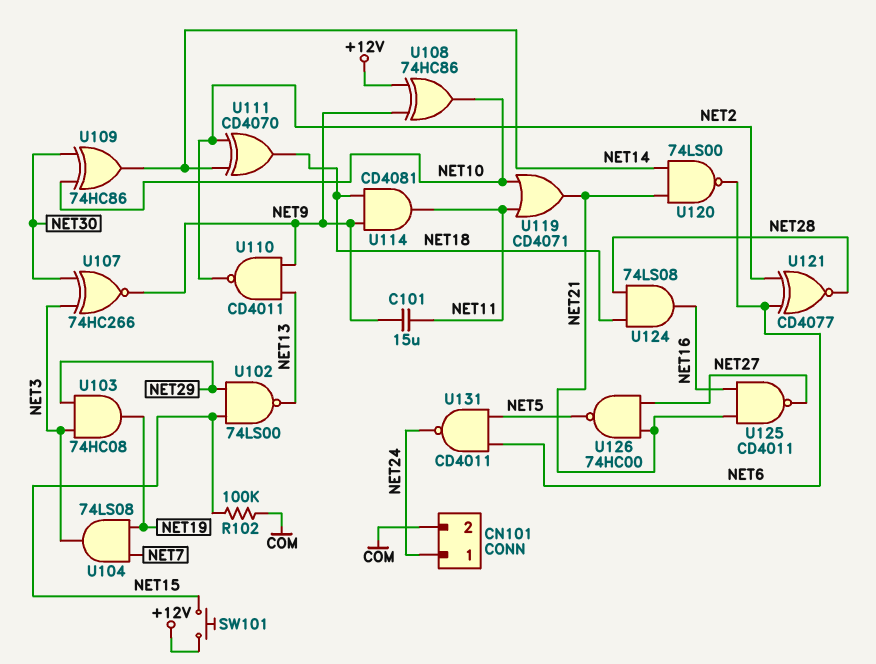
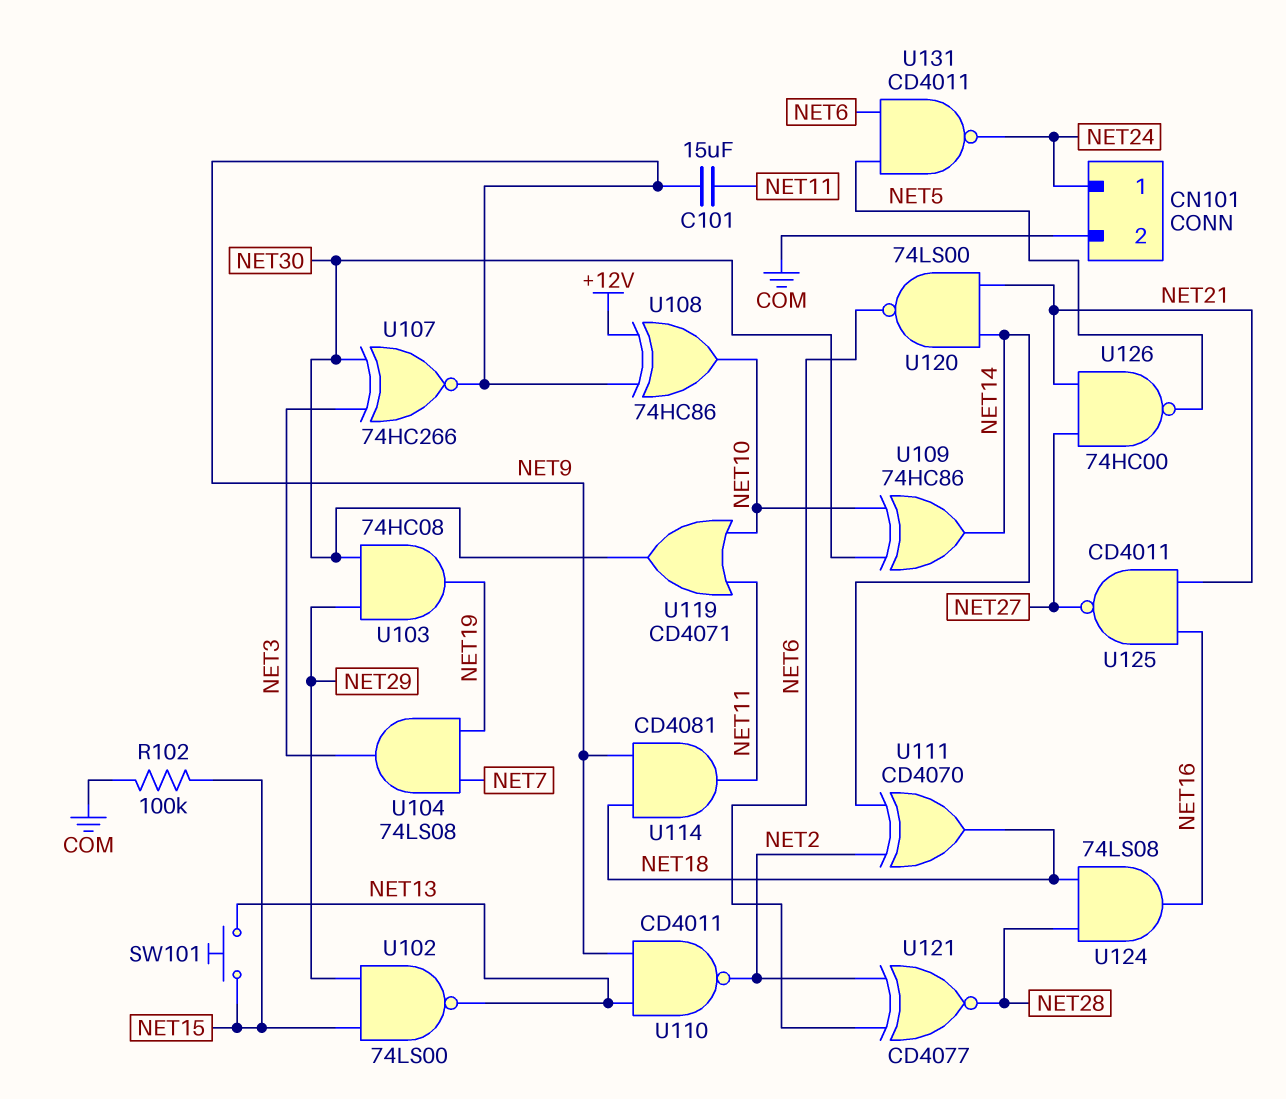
SW101: button (+12V, NET15) -> button (NET13, NET15)
U103: AND 74HC08 (in NET3, in NET29, out NET19) -> AND 74HC08 (in NET29, in NET30, out NET19)
U119: OR CD4071 (in NET10, in NET11, out NET21) -> OR CD4071 (in NET10, in NET11, out NET30)

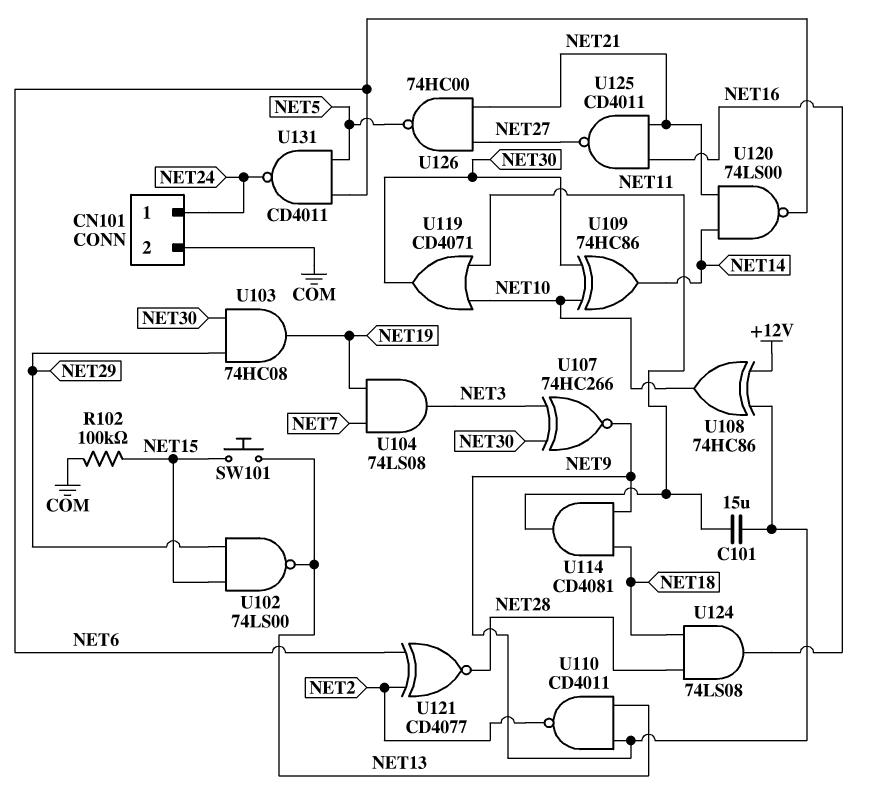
U111: XOR CD4070 (in NET2, in NET14, out NET18) -> none

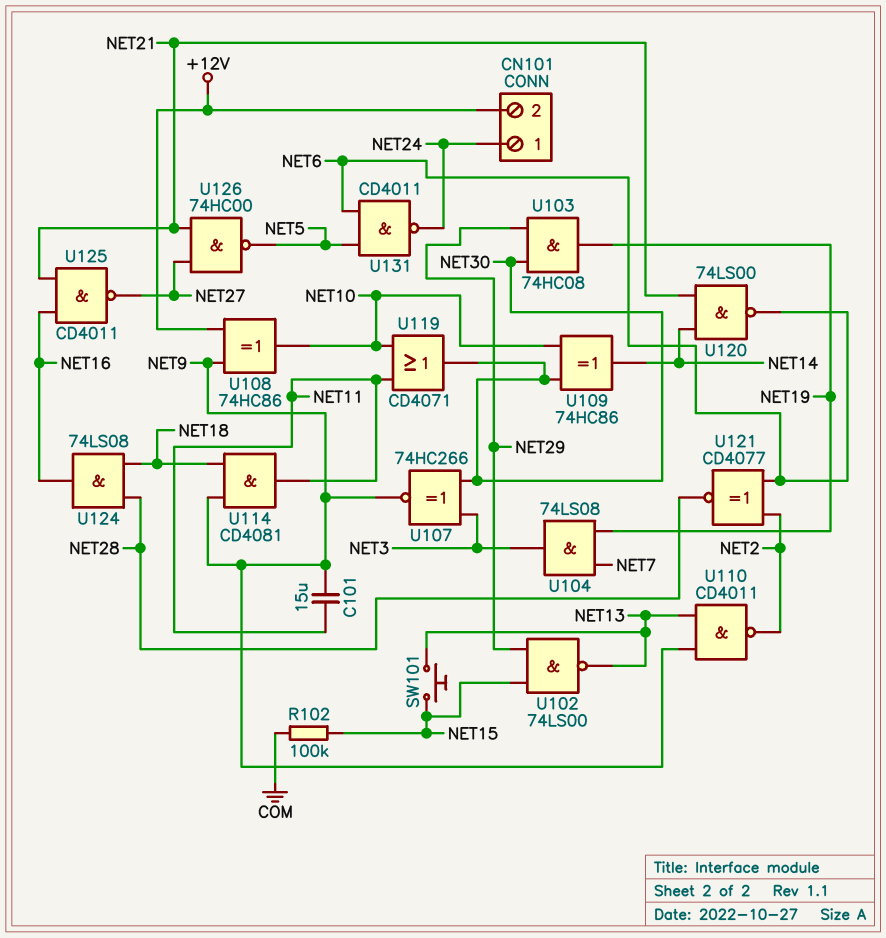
CN101 pin 2: COM -> +12V

